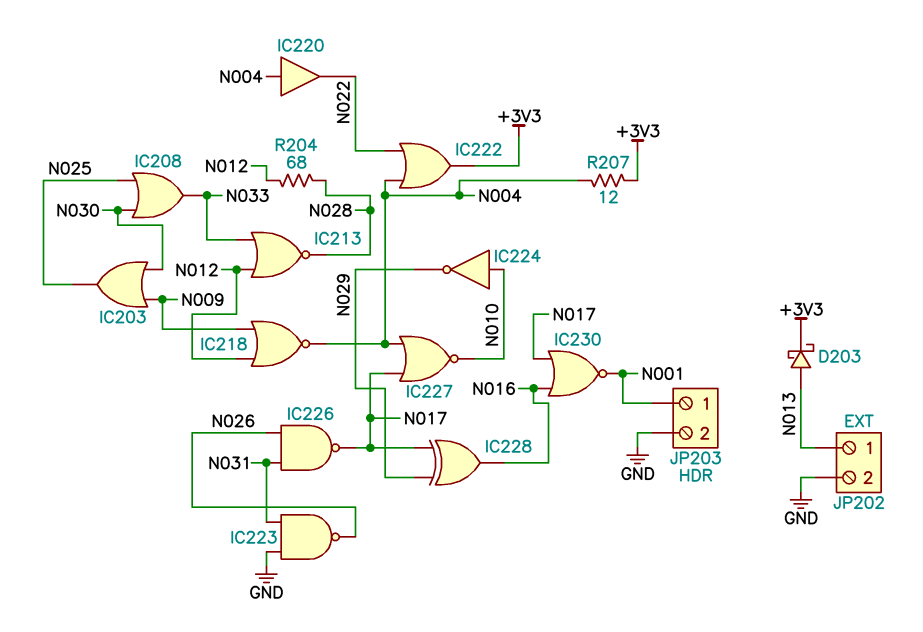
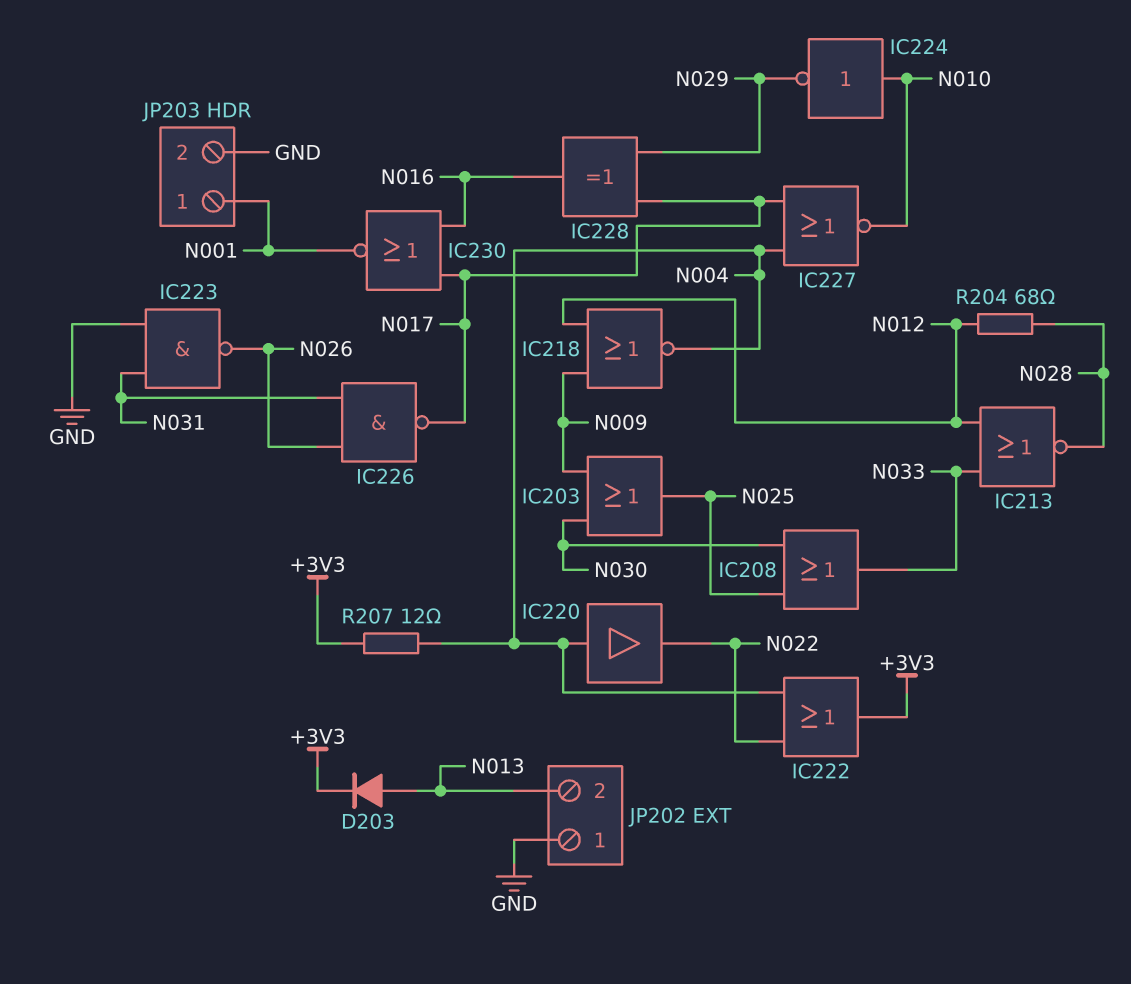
D203: schottky (A N013, K +3V3) -> diode (A N013, K +3V3)
JP202 pin 1: N013 -> GND
JP202 pin 2: GND -> N013

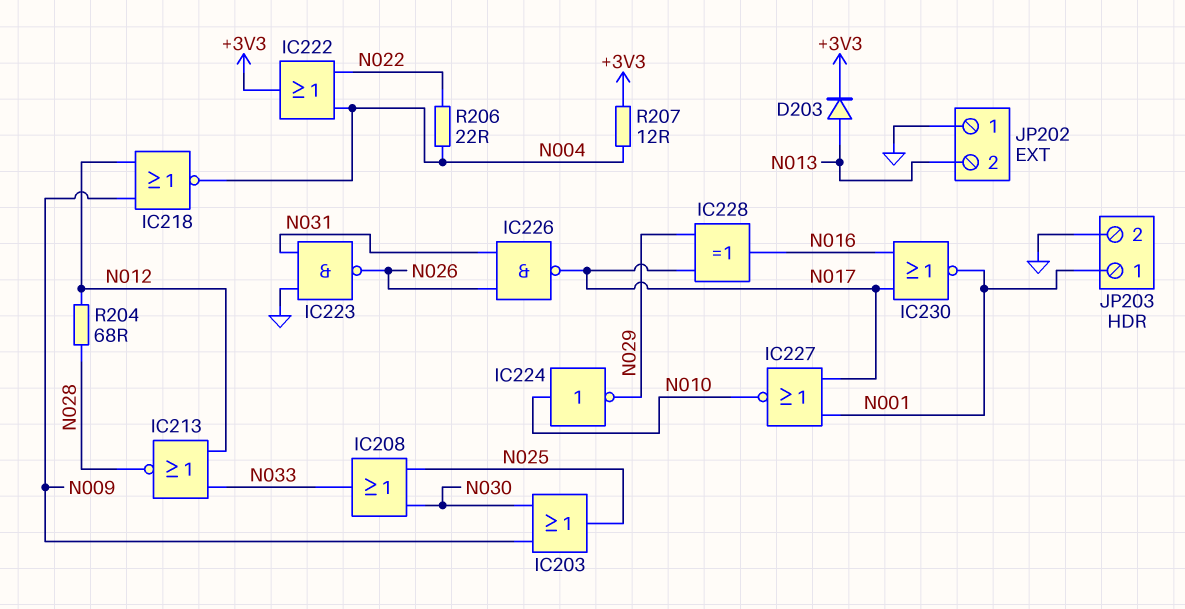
IC220: buffer (in N004, out N022) -> none
IC227: NOR (in N004, in N017, out N010) -> NOR (in N001, in N017, out N010)
R206: none -> 22 (N004, N022)

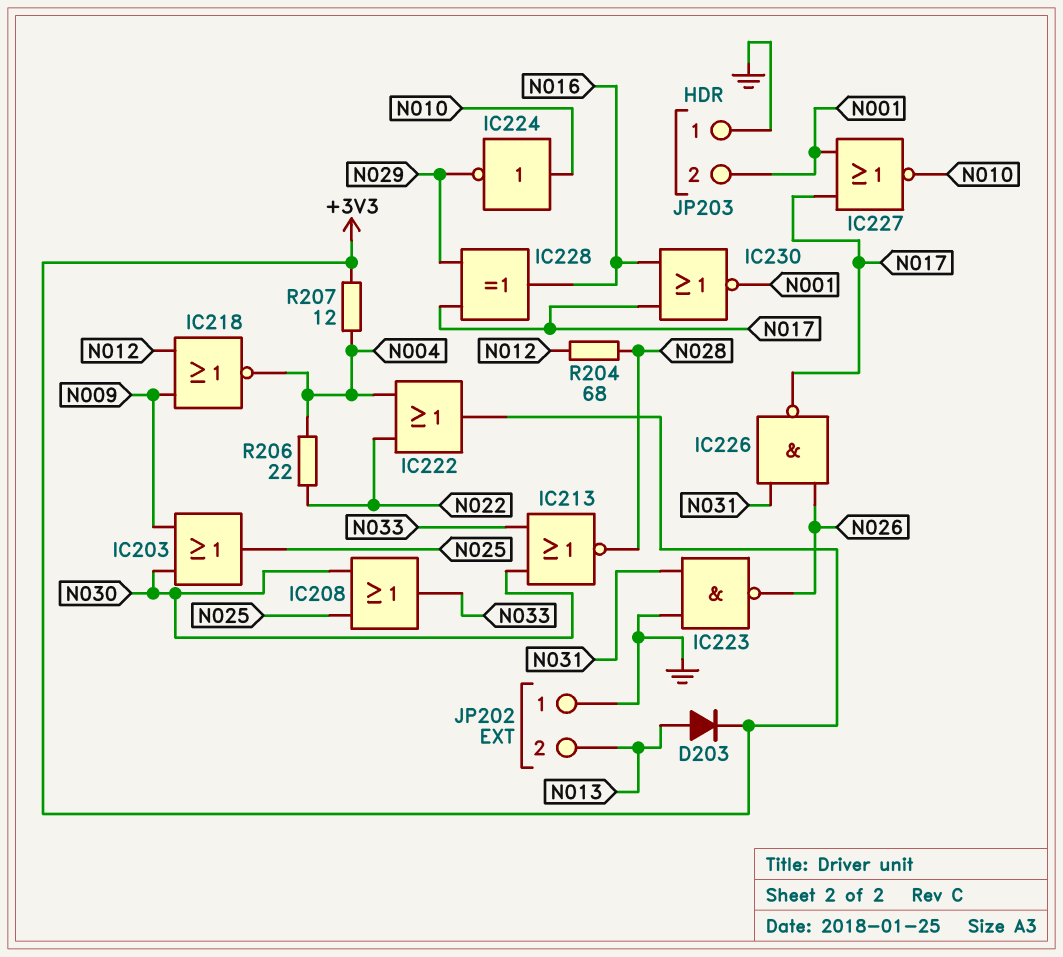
IC213: NOR (in N012, in N033, out N028) -> NOR (in N030, in N033, out N028)
JP203 pin 1: N001 -> GND
JP203 pin 2: GND -> N001

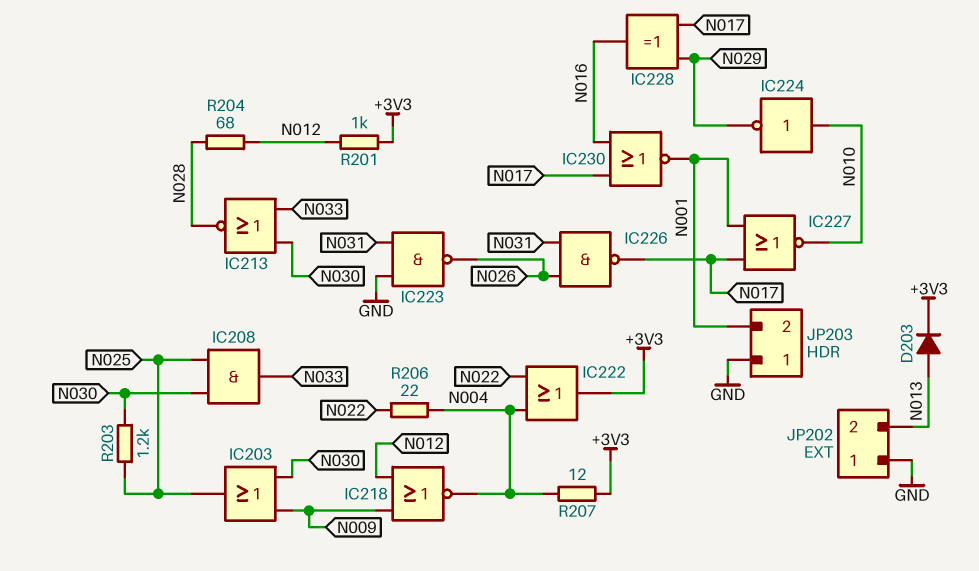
IC208: OR (in N025, in N030, out N033) -> AND (in N025, in N030, out N033)
R201: none -> 1k (+3V3, N012)
R203: none -> 1.2k (N025, N030)

